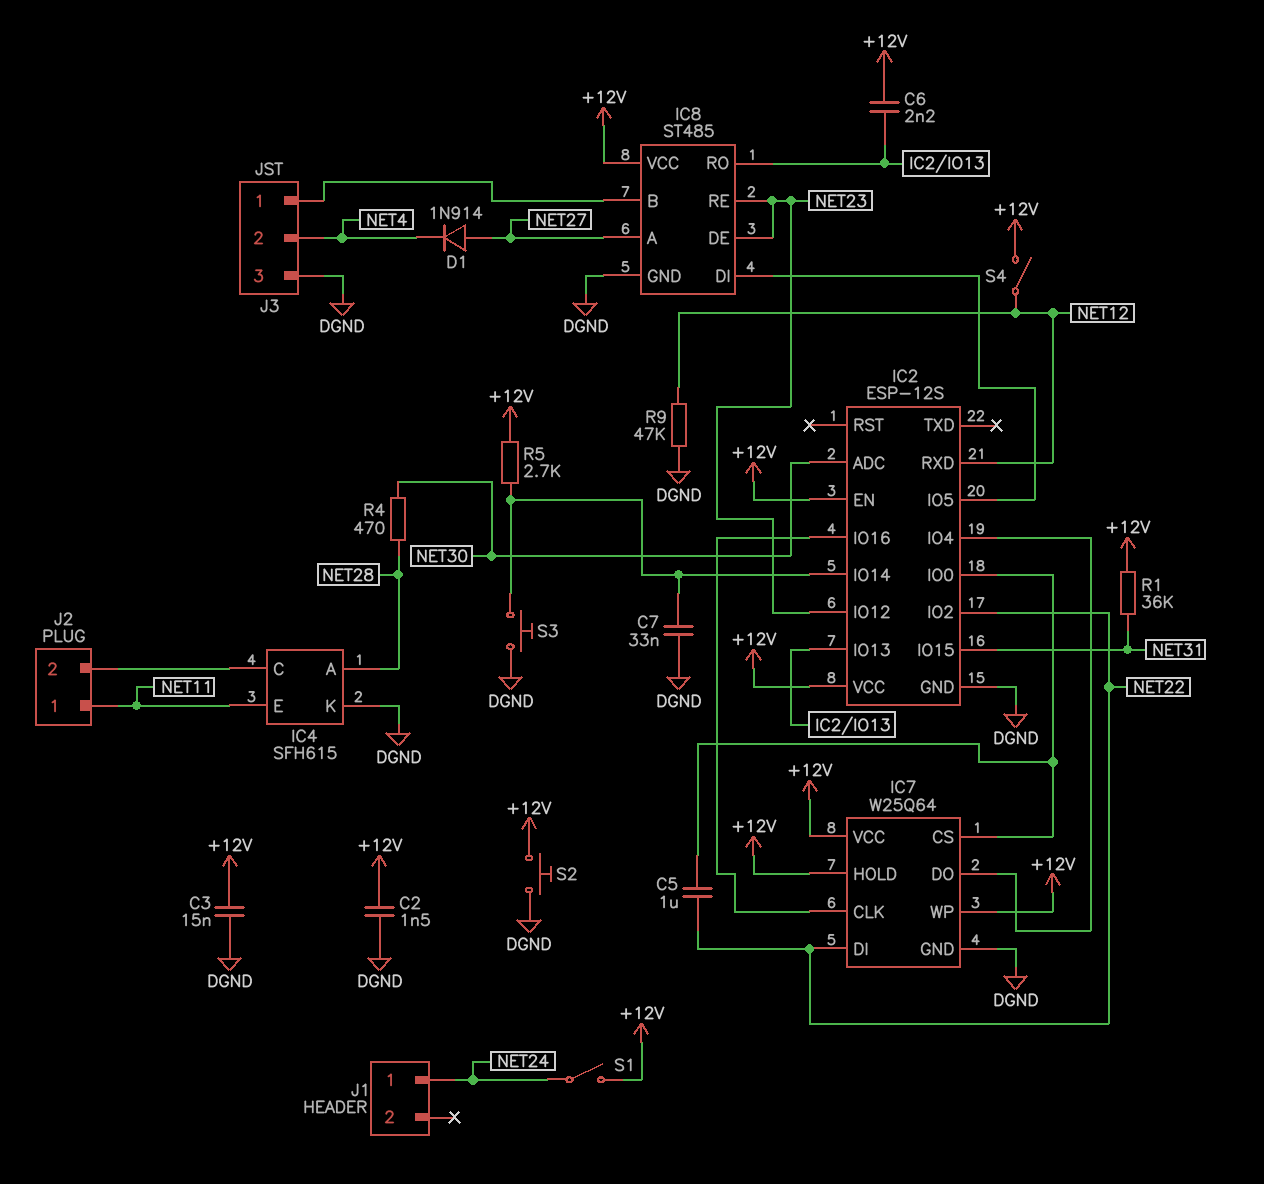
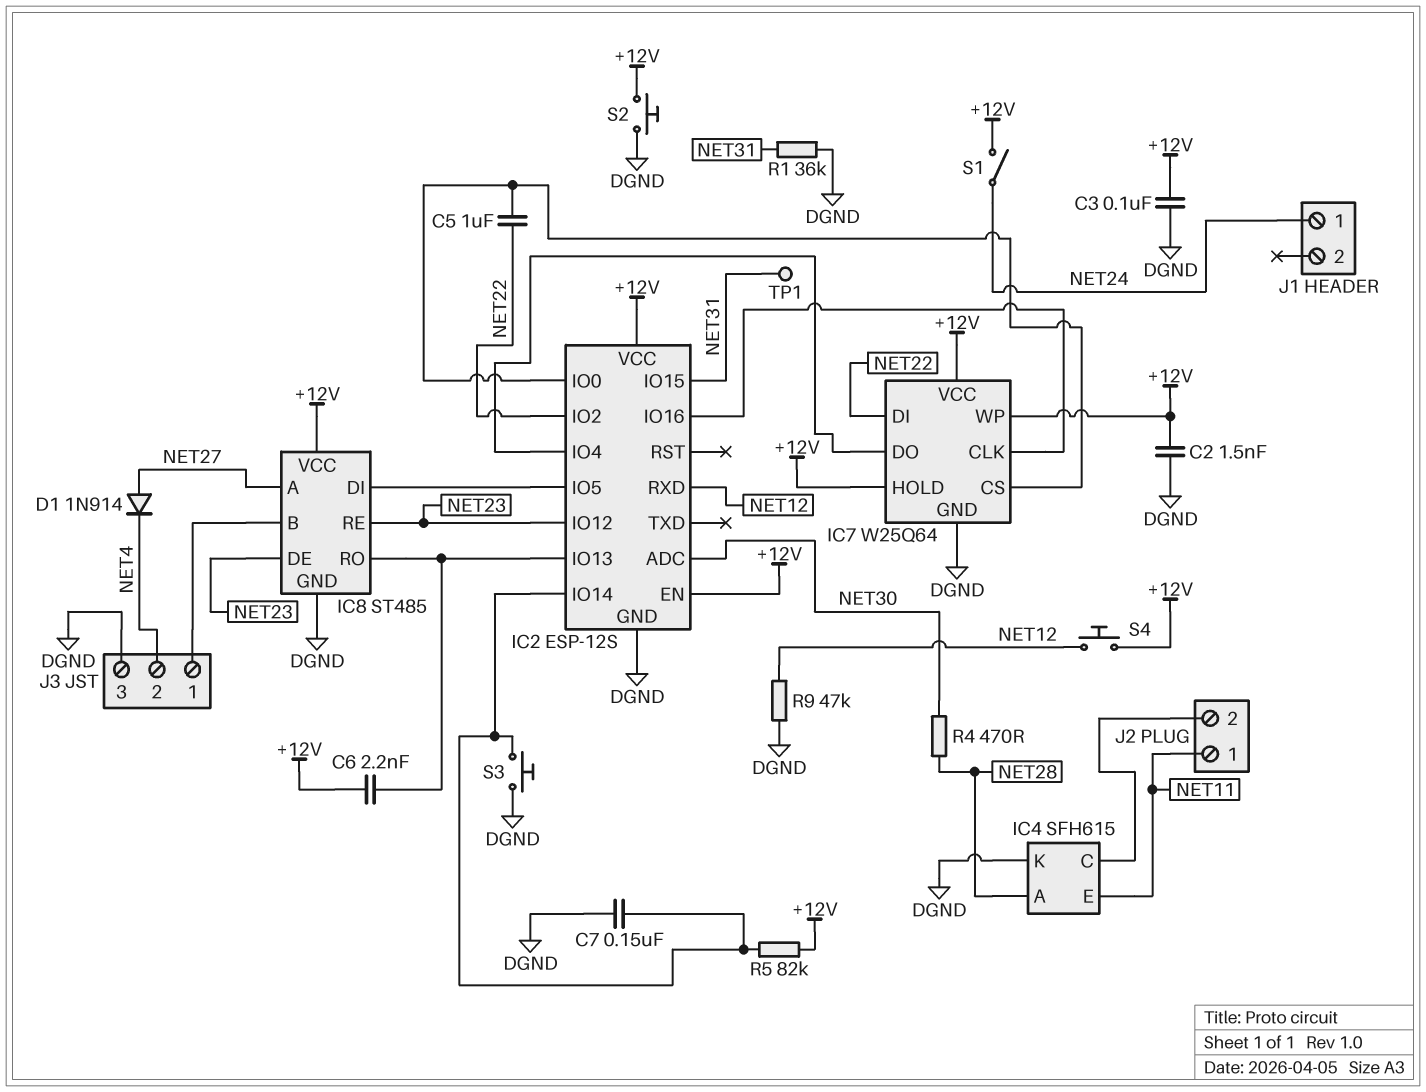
C3: 15nF (+12V, DGND) -> 100nF (+12V, DGND)
C7: 33nF (DGND, IC2/IO14) -> 150nF (DGND, IC2/IO14)
R1: 36k (+12V, NET31) -> 36k (DGND, NET31)
R5: 2.7k (+12V, IC2/IO14) -> 82k (+12V, IC2/IO14)
S4: switch (+12V, NET12) -> button (+12V, NET12)
TP1: none -> test point (NET31)

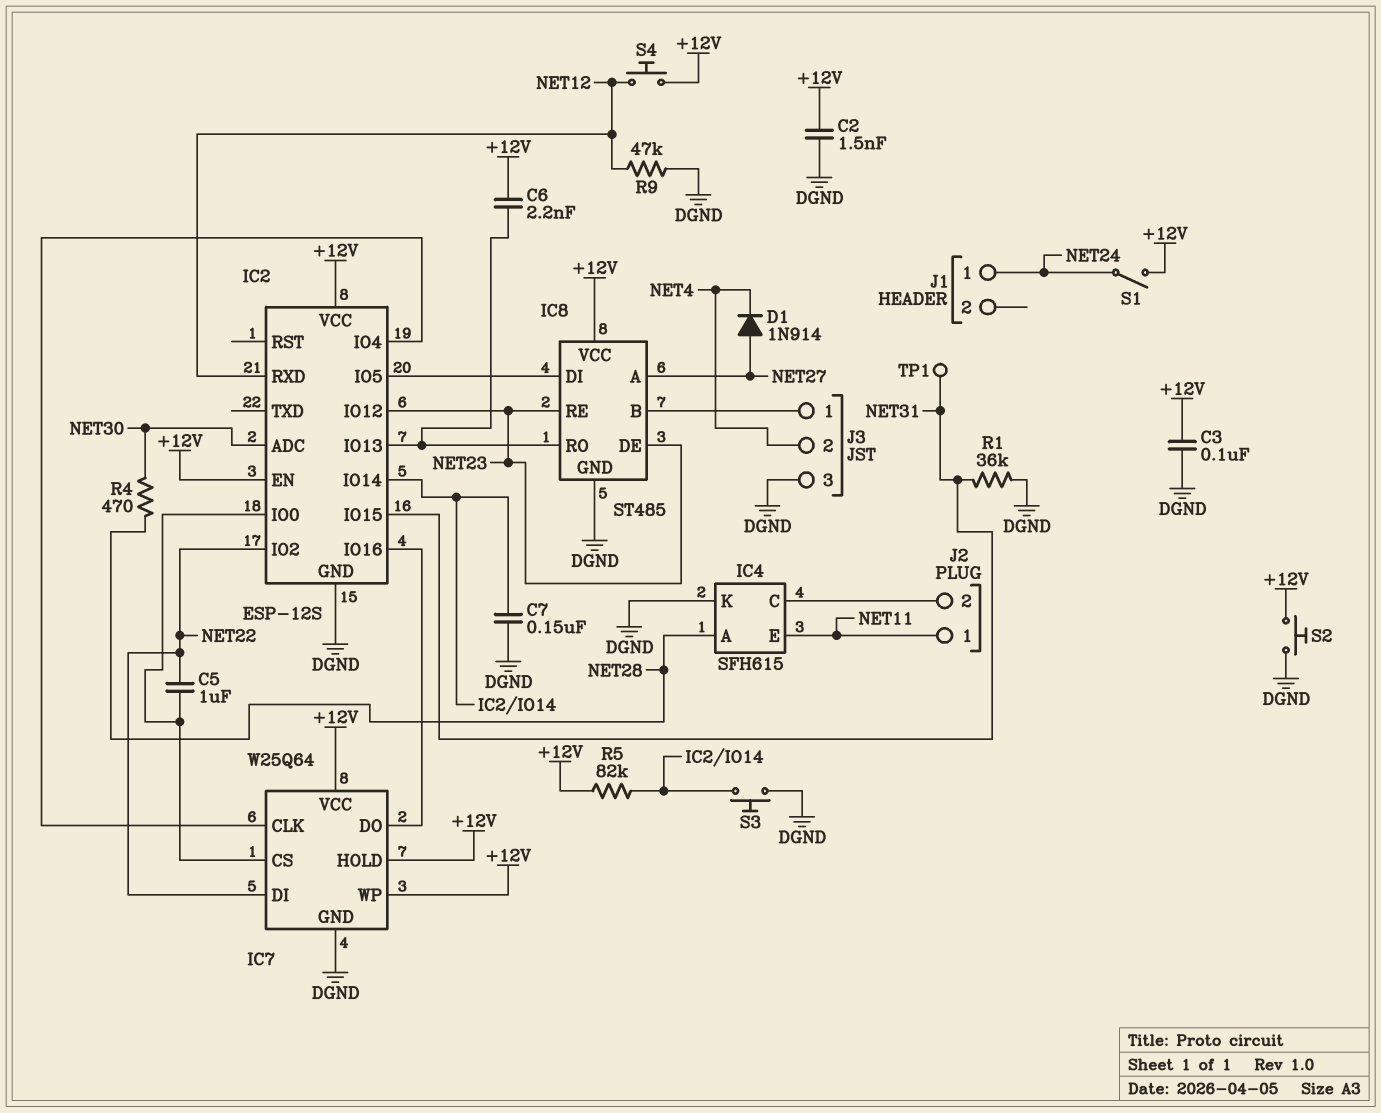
IC7 pin CLK: IC2/IO16 -> IC2/IO4
IC7 pin DO: IC2/IO4 -> IC2/IO16

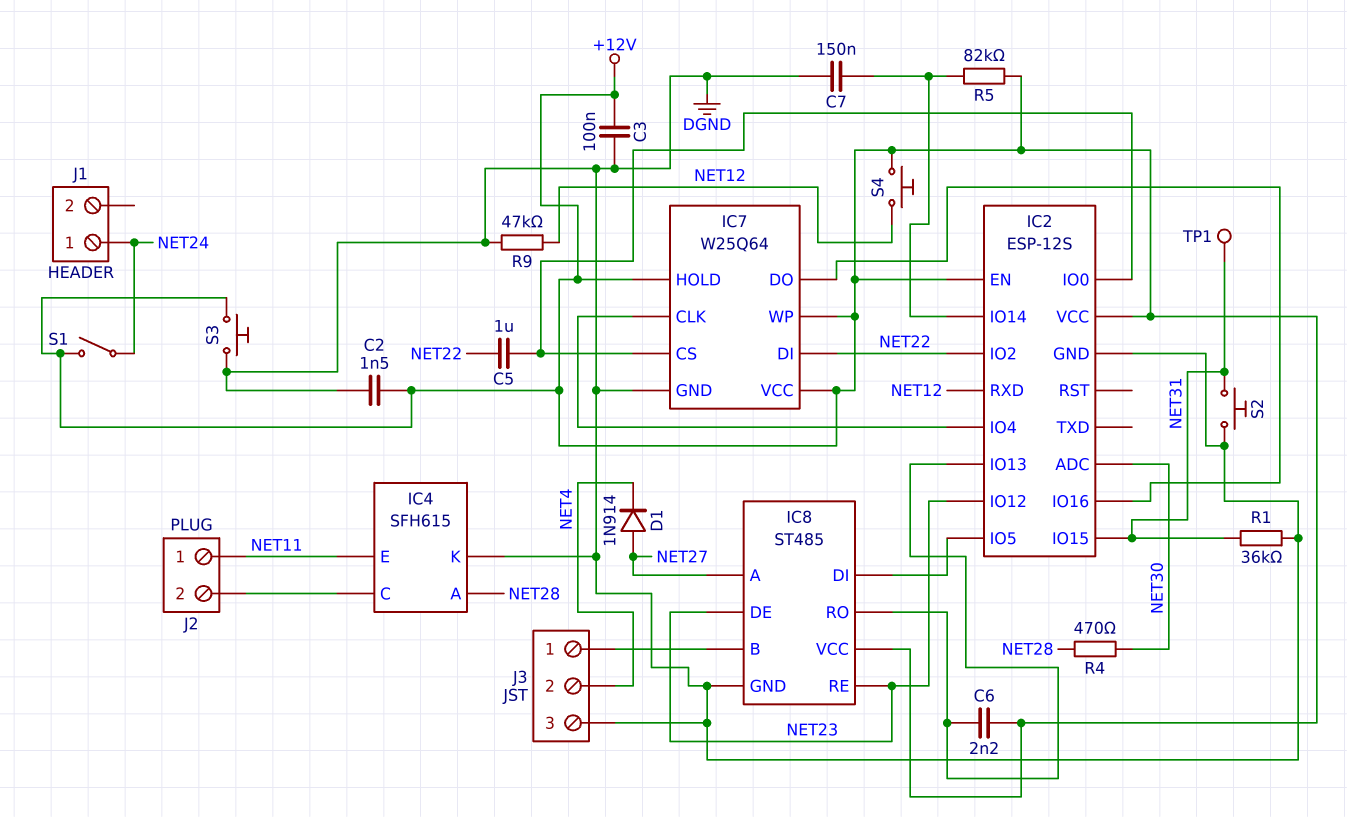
S2: button (+12V, DGND) -> button (DGND, NET31)
S3: button (DGND, IC2/IO14) -> button (+12V, DGND)

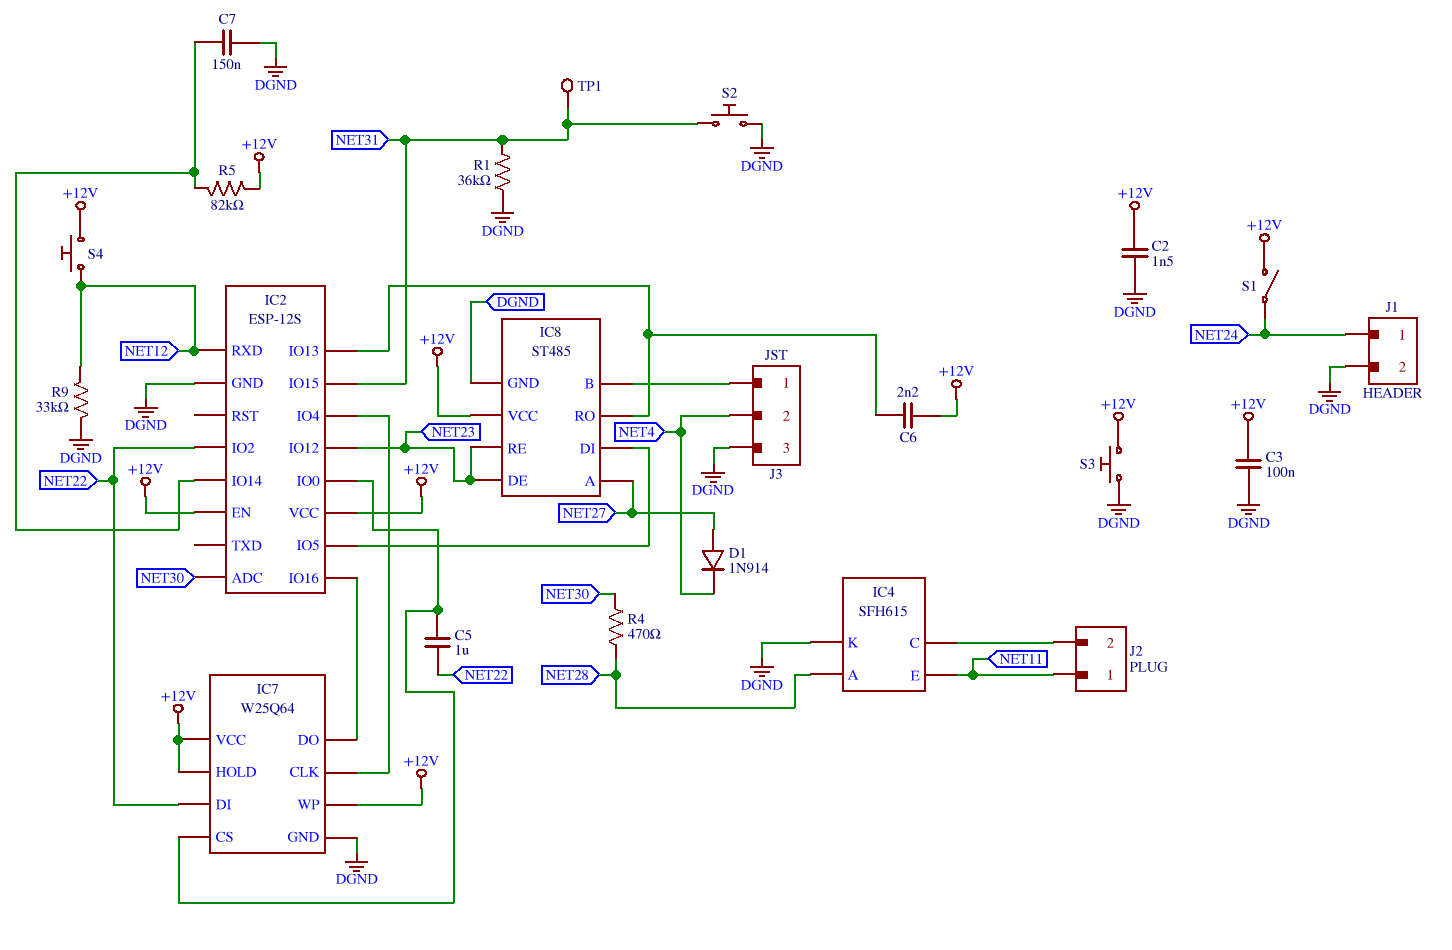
J1 pin 2: none -> DGND
R9: 47k (DGND, NET12) -> 33k (DGND, NET12)

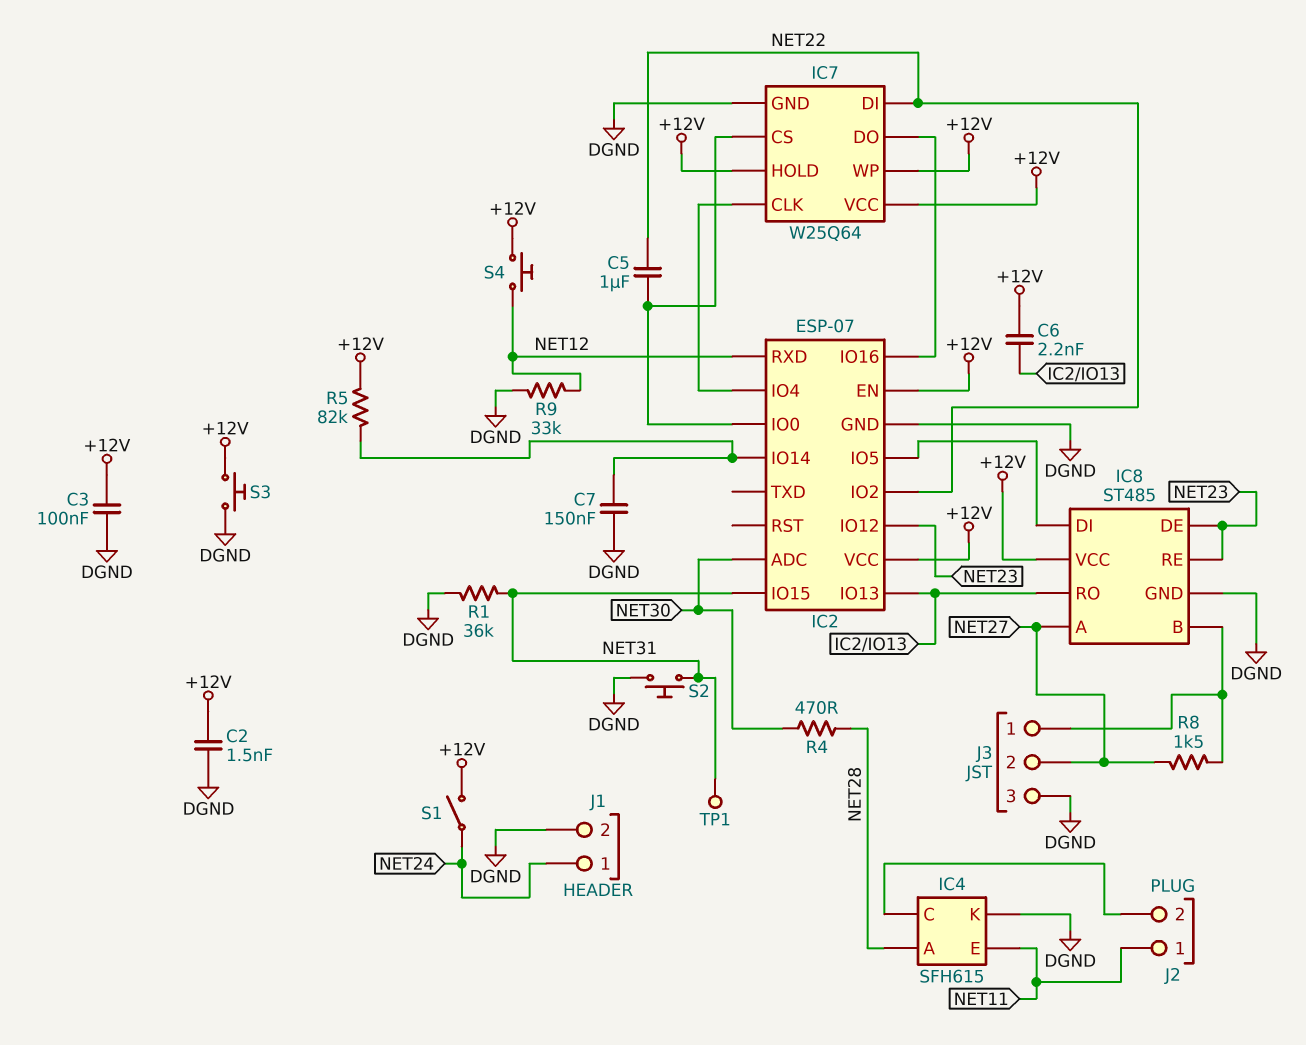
D1: diode 1N914 (A NET27, K NET4) -> none
IC2: ESP-12S -> ESP-07
J3 pin 2: NET4 -> NET27
R8: none -> 1.5k (IC8/B, NET27)

